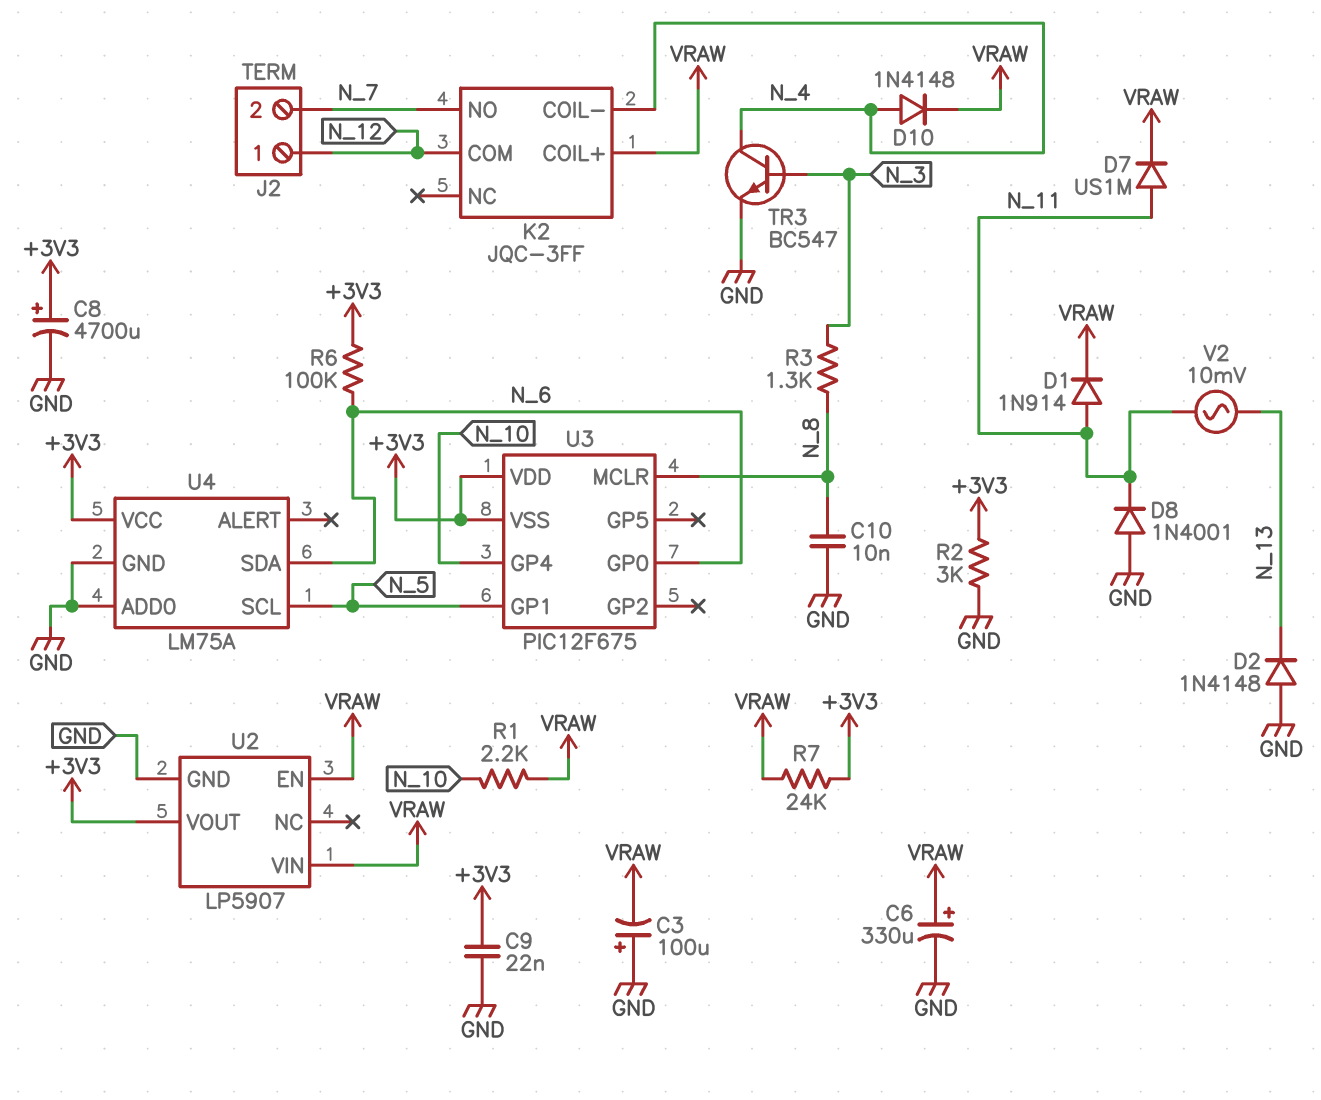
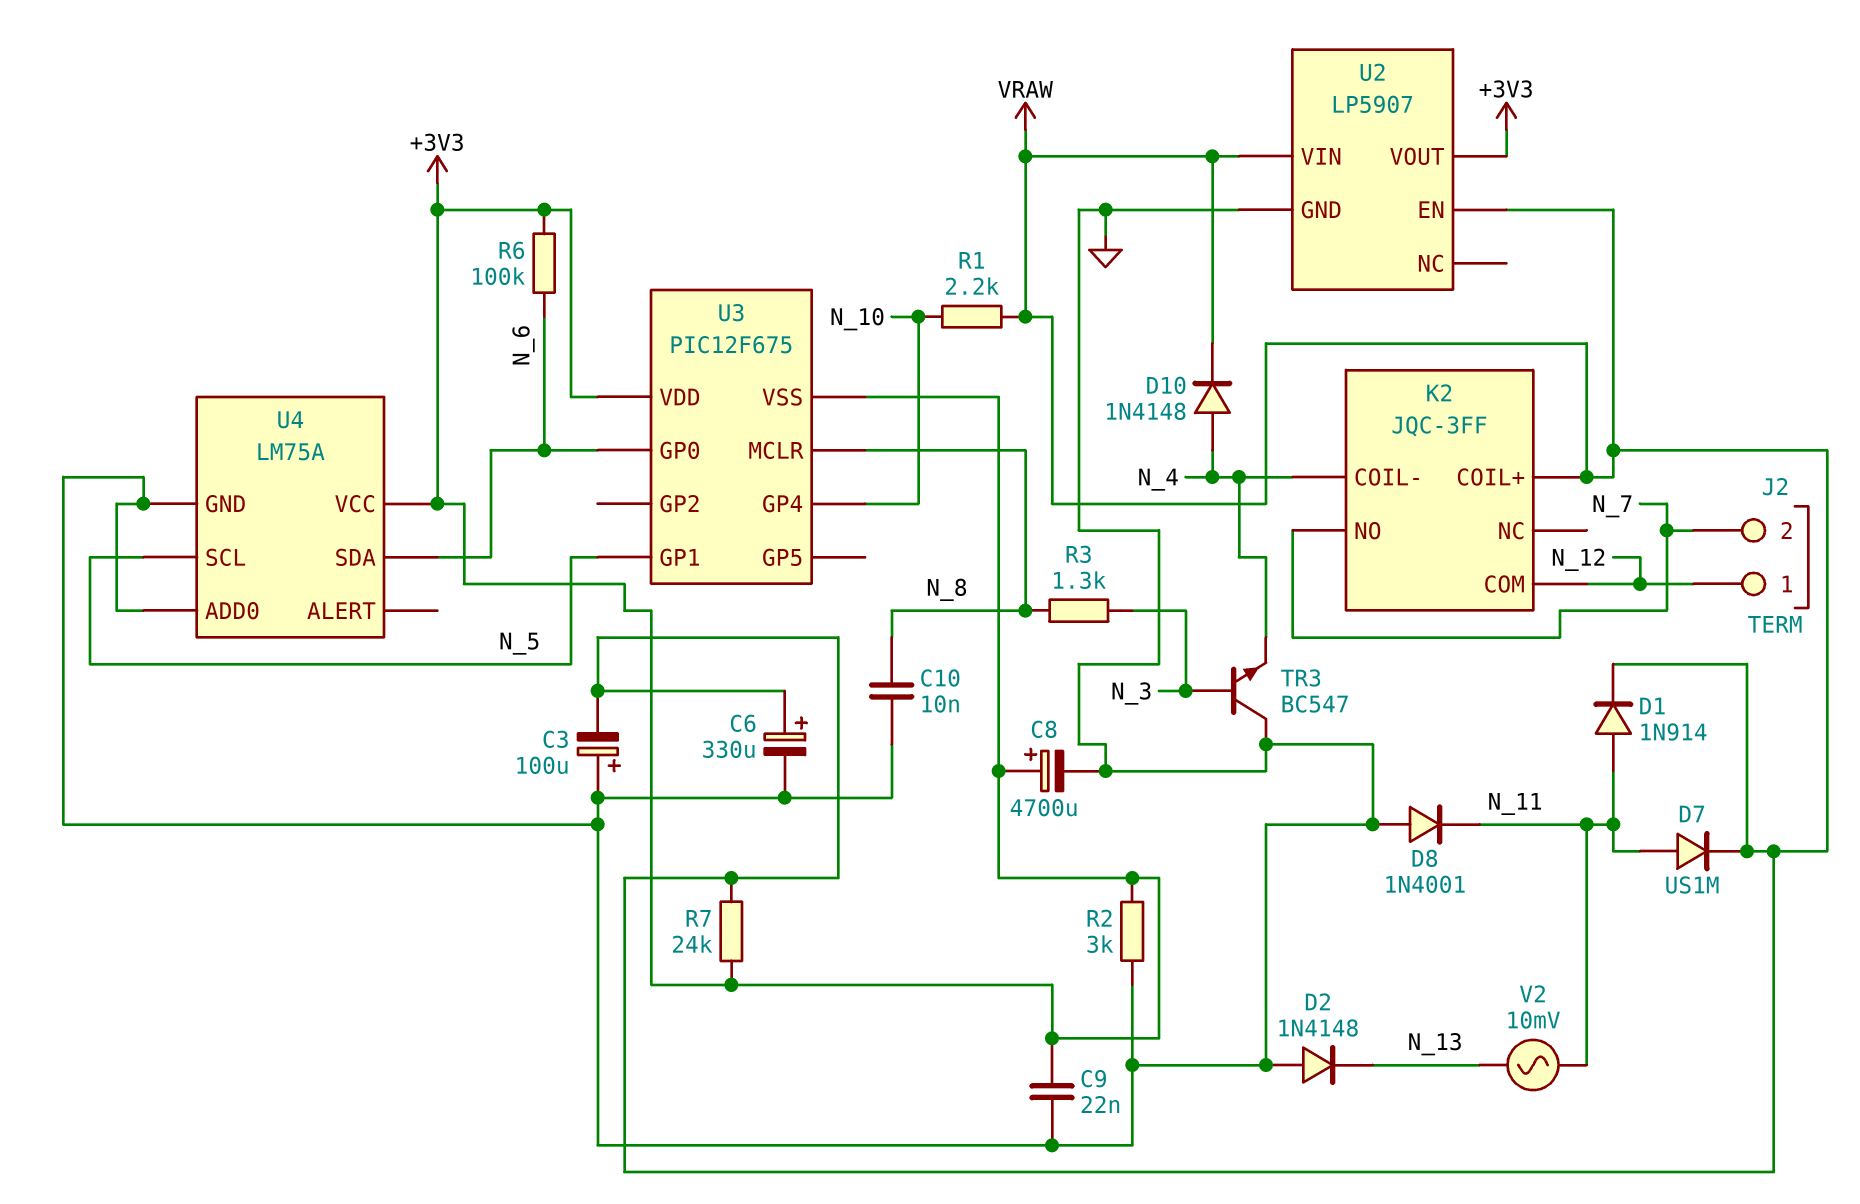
TR3: NPN BC547 (B N_3, C N_4, E GND) -> NPN BC547 (B N_3, C GND, E N_4)

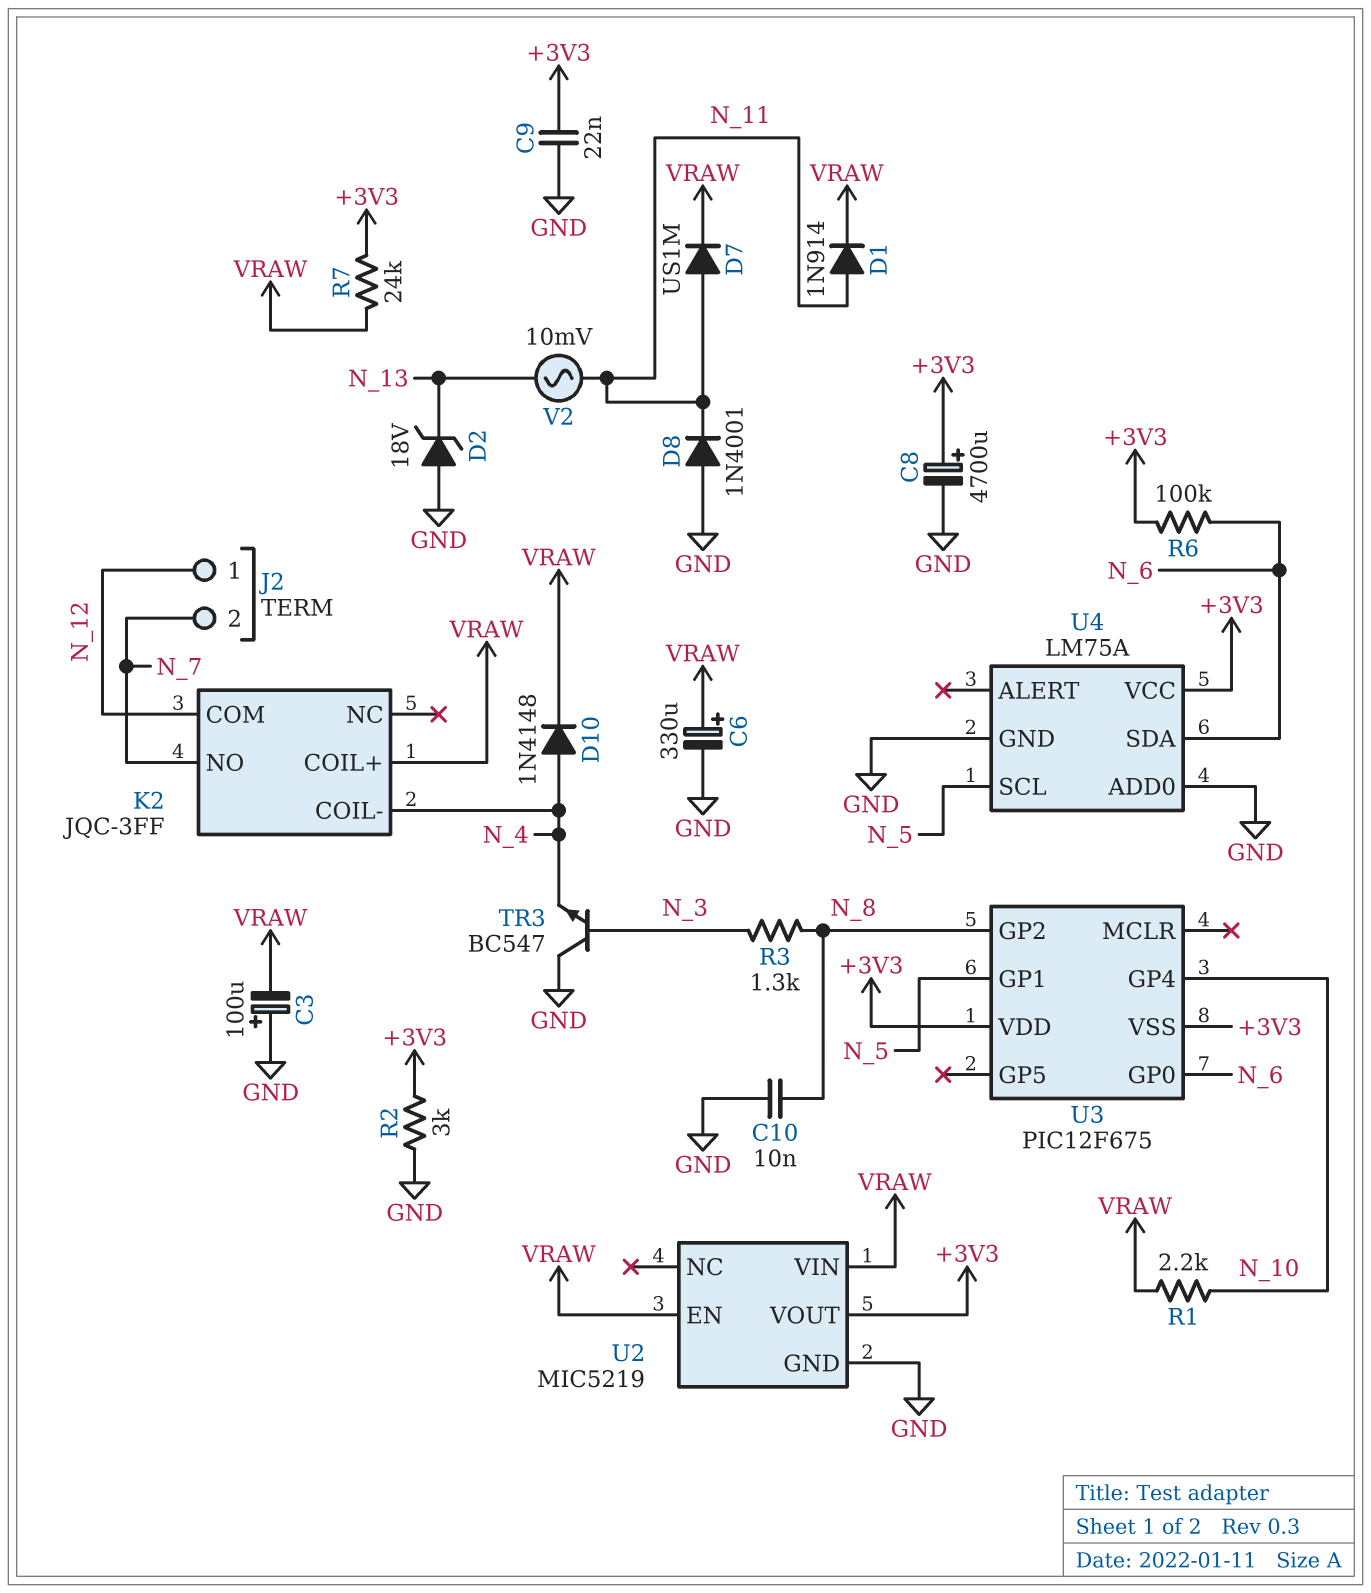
D2: diode 1N4148 (A GND, K N_13) -> zener 18V (A GND, K N_13)
U2: LP5907 -> MIC5219
U3 pin GP2: none -> N_8
U3 pin MCLR: N_8 -> none

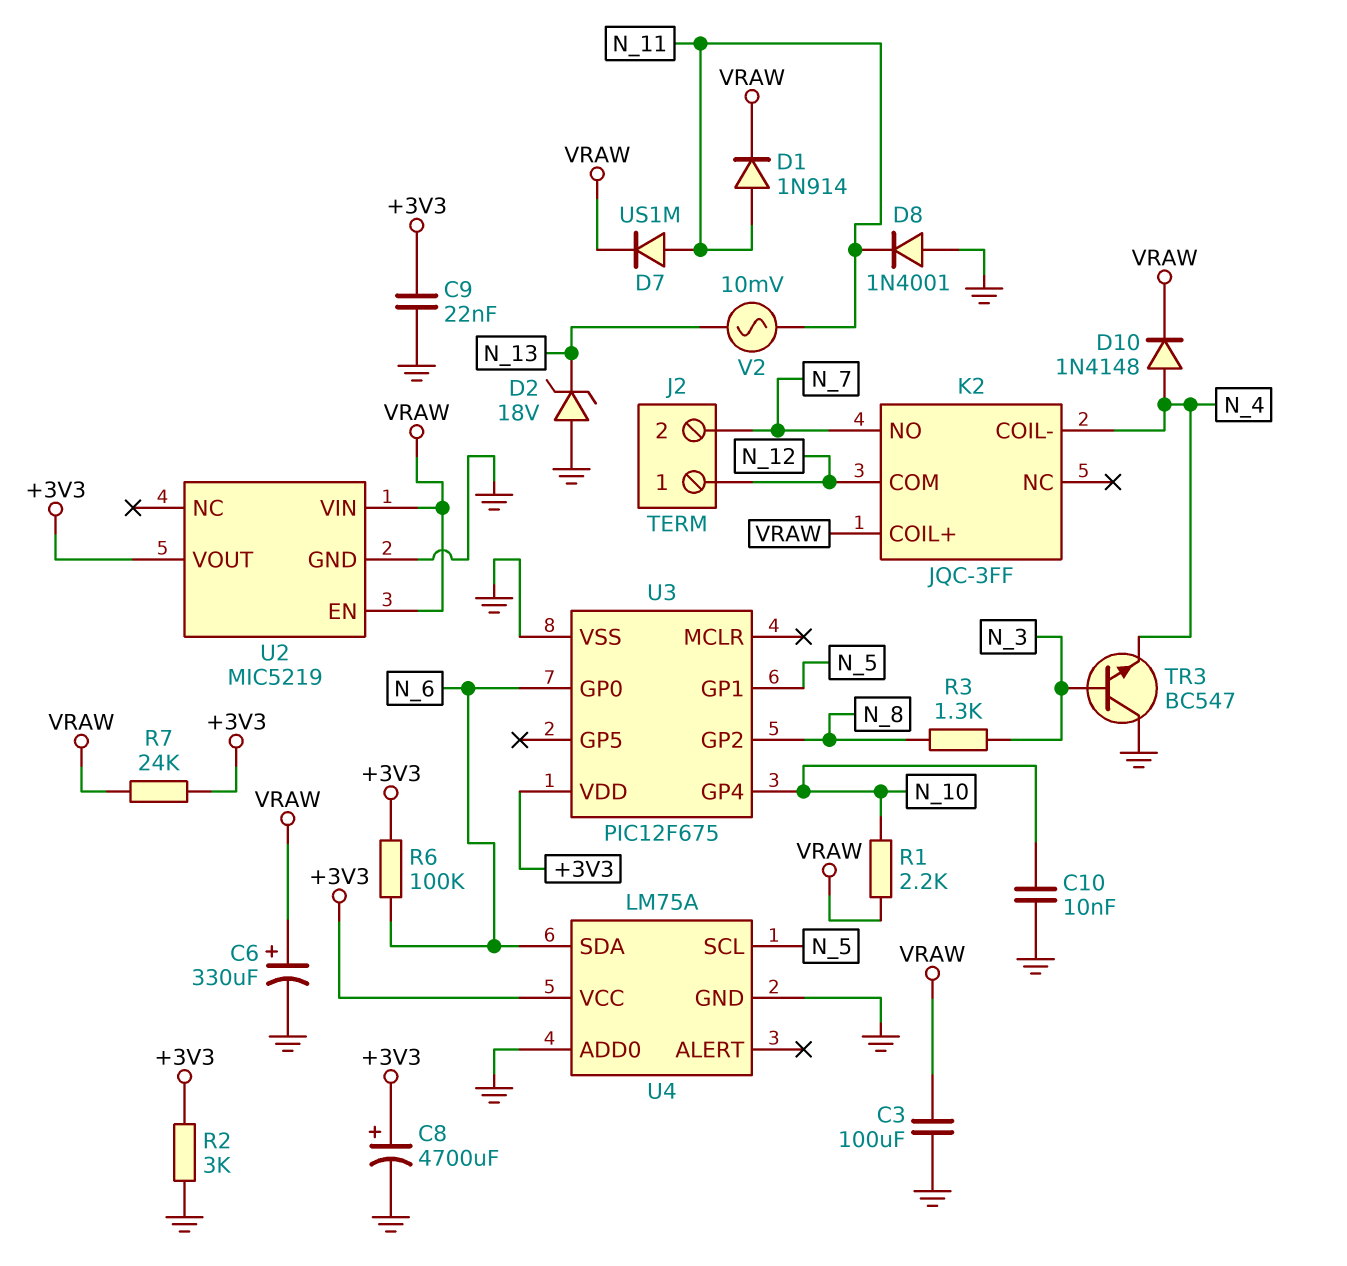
C3: 100uF (plus GND, minus VRAW) -> 100uF (GND, VRAW)
C10: 10nF (GND, N_8) -> 10nF (GND, N_10)
U3 pin VSS: +3V3 -> GND

